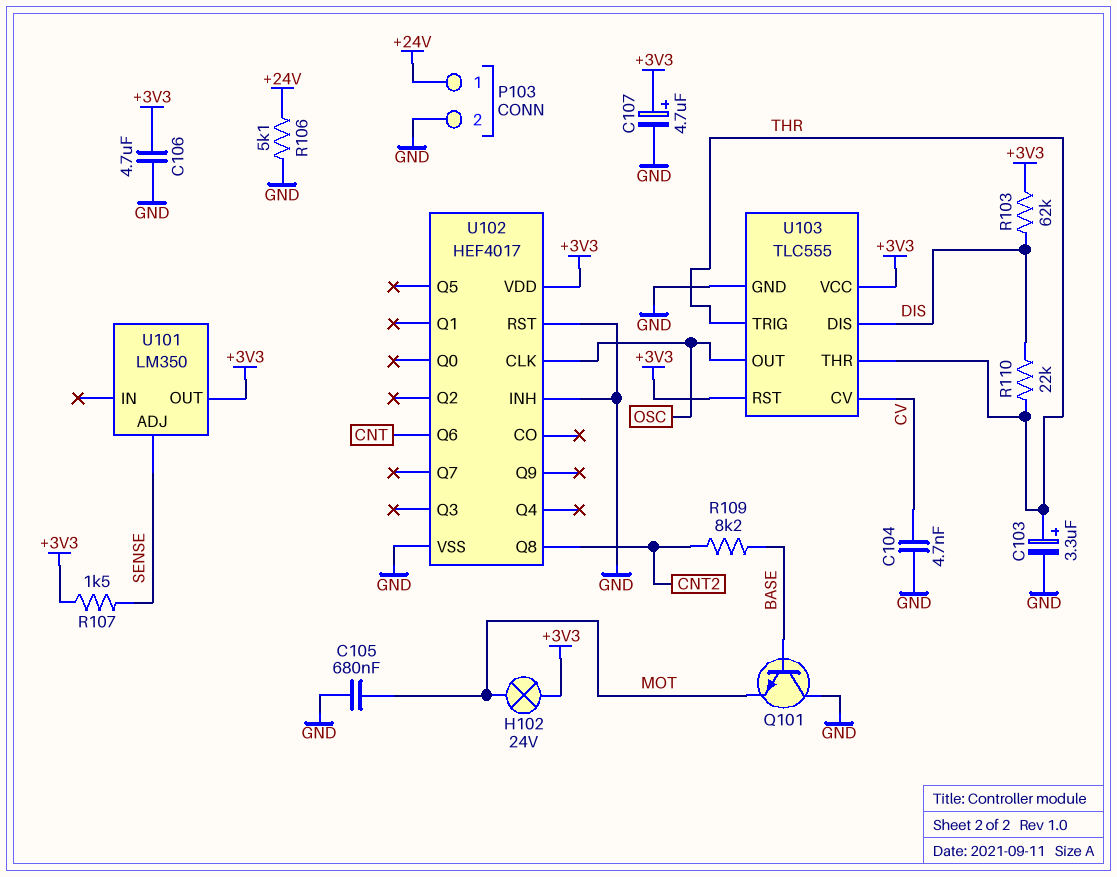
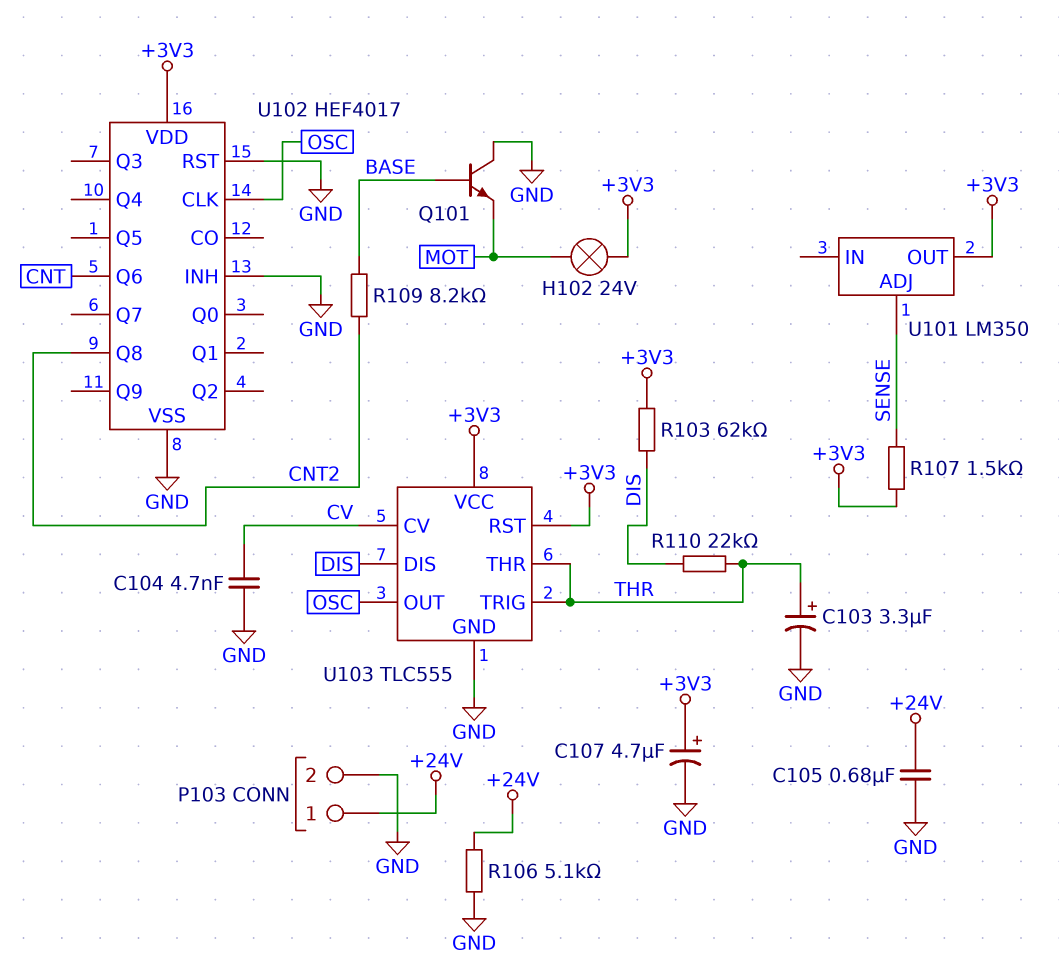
C105: 680nF (GND, MOT) -> 680nF (+24V, GND)
C106: 4.7uF (+3V3, GND) -> none

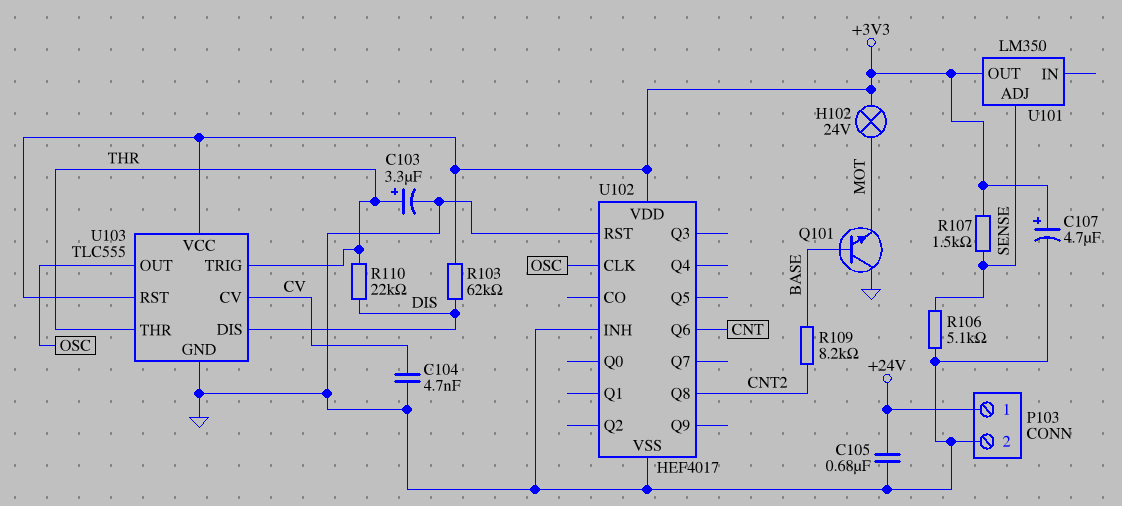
R106: 5.1k (+24V, GND) -> 5.1k (GND, SENSE)

